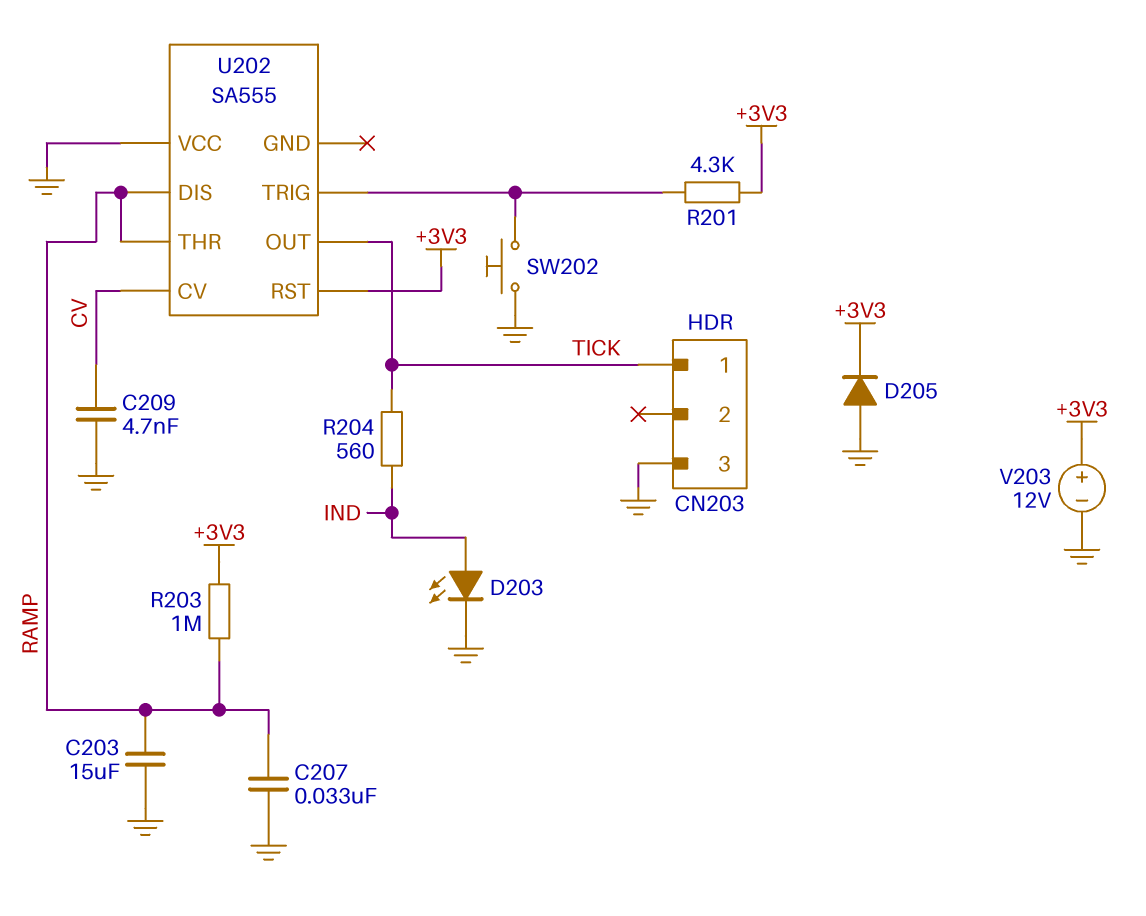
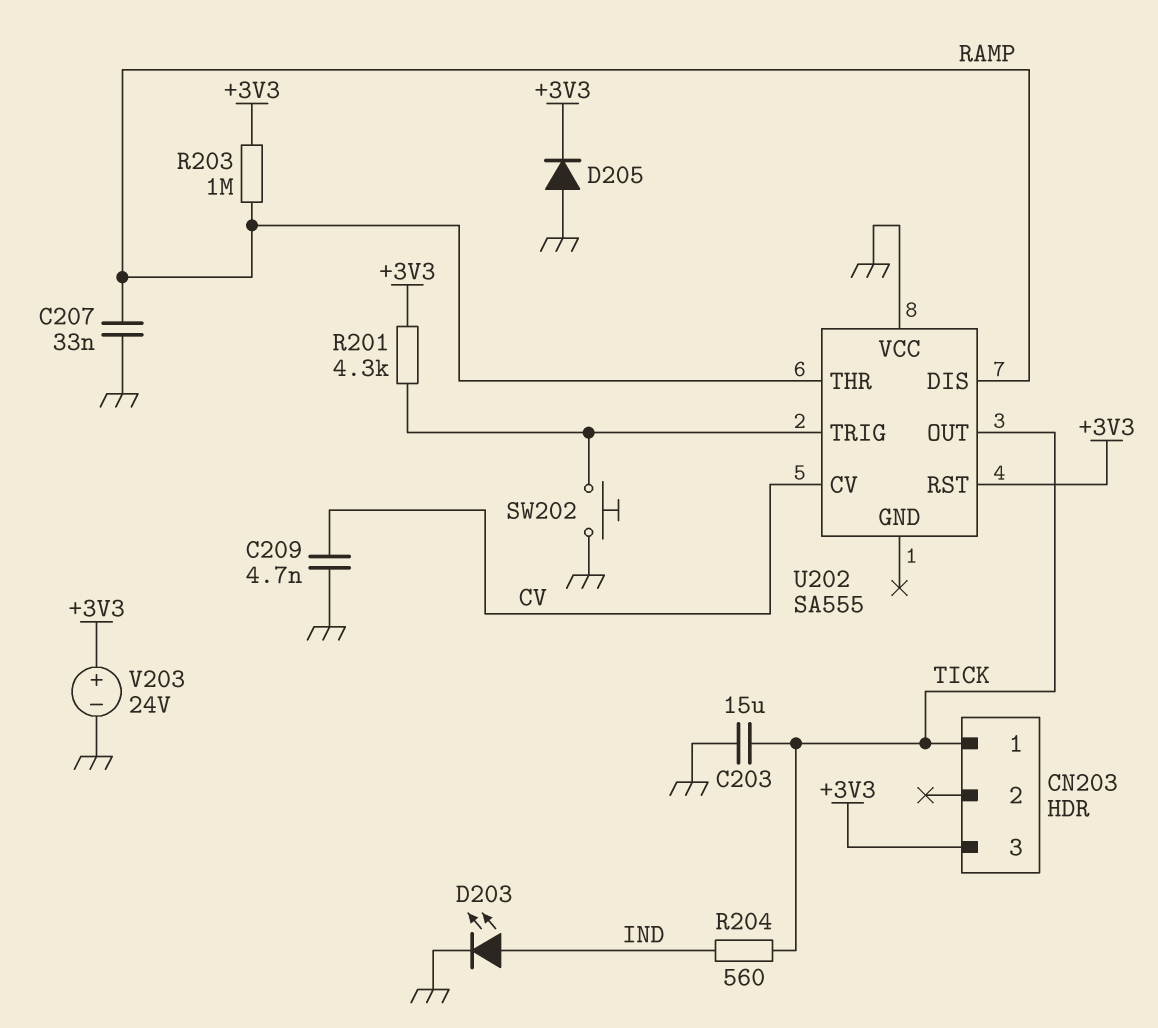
C203: 15uF (GND, RAMP) -> 15uF (GND, TICK)
CN203 pin 3: GND -> +3V3
V203: 12V (plus +3V3, minus GND) -> 24V (plus +3V3, minus GND)

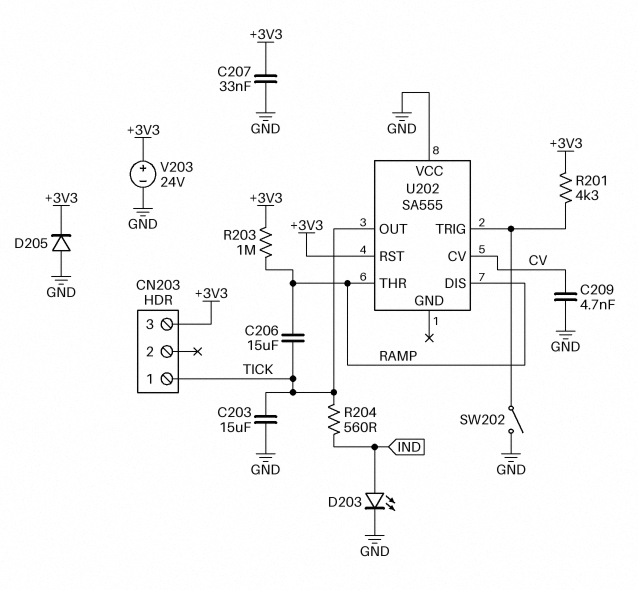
C206: none -> 15uF (RAMP, TICK)
C207: 33nF (GND, RAMP) -> 33nF (+3V3, GND)
SW202: button (GND, U202/TRIG) -> switch (GND, U202/TRIG)

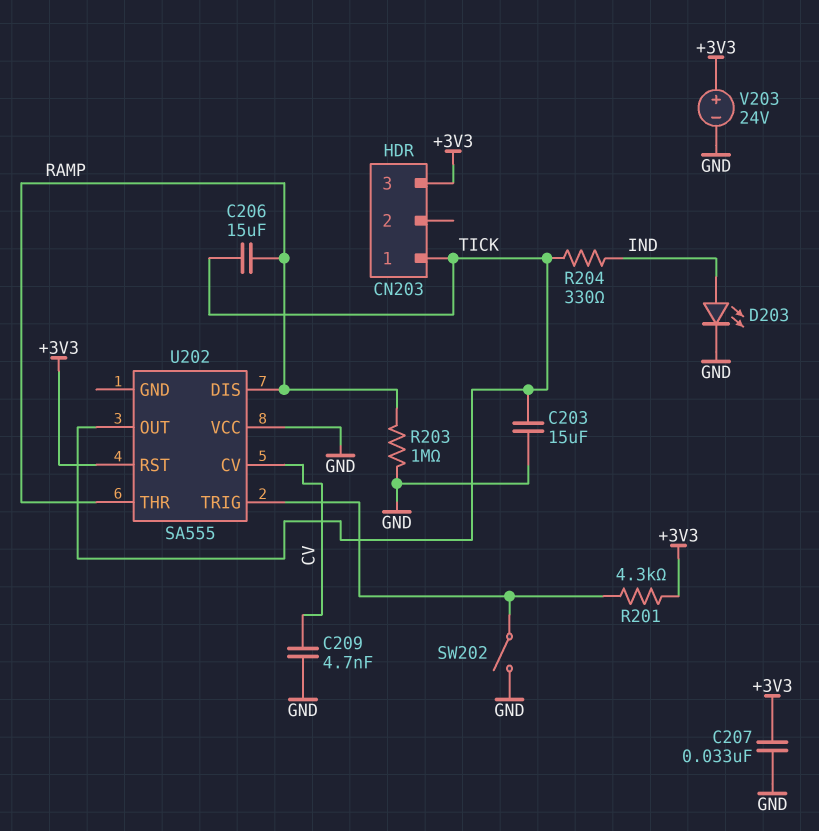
D205: diode (A GND, K +3V3) -> none
R203: 1M (+3V3, RAMP) -> 1M (GND, RAMP)
R204: 560 (IND, TICK) -> 330 (IND, TICK)

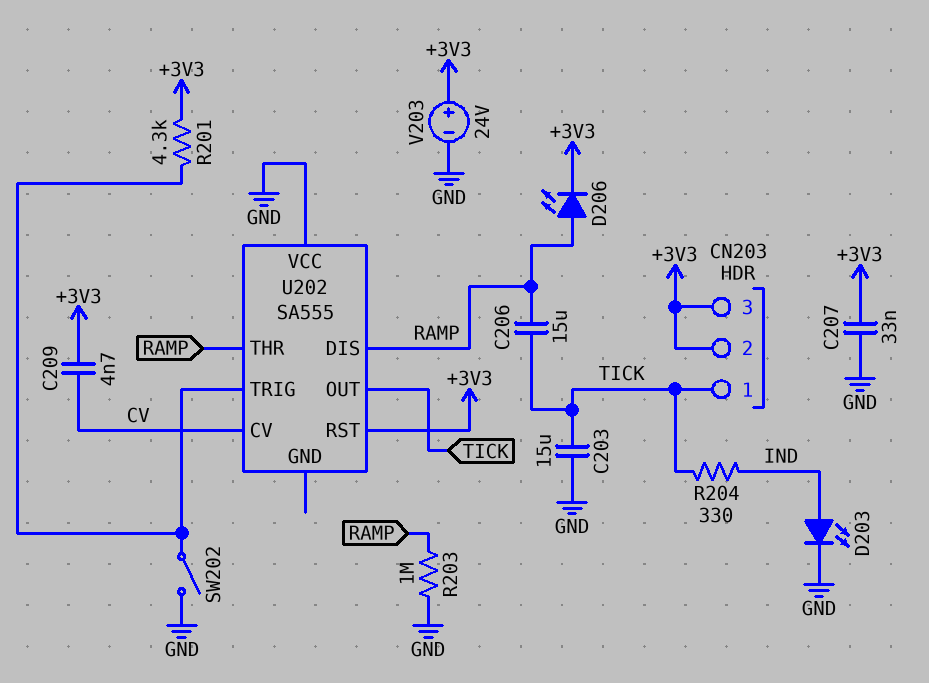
C209: 4.7nF (CV, GND) -> 4.7nF (+3V3, CV)
CN203 pin 2: none -> +3V3
D206: none -> LED (A RAMP, K +3V3)

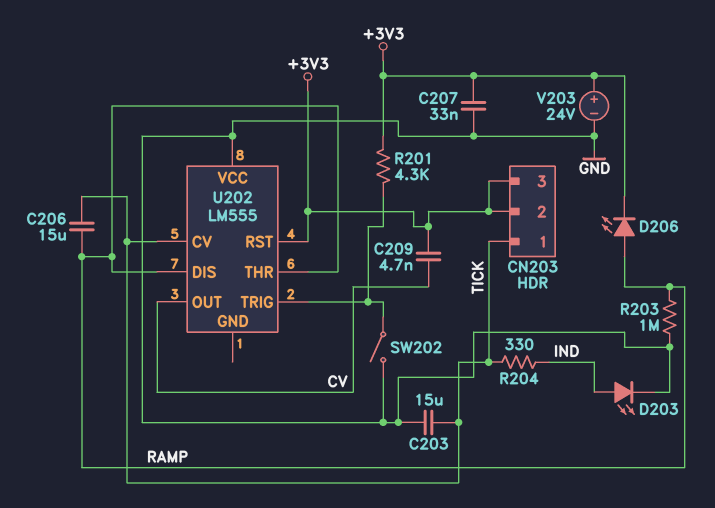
U202: SA555 -> LM555
U202 pin CV: CV -> TICK
U202 pin OUT: TICK -> CV

